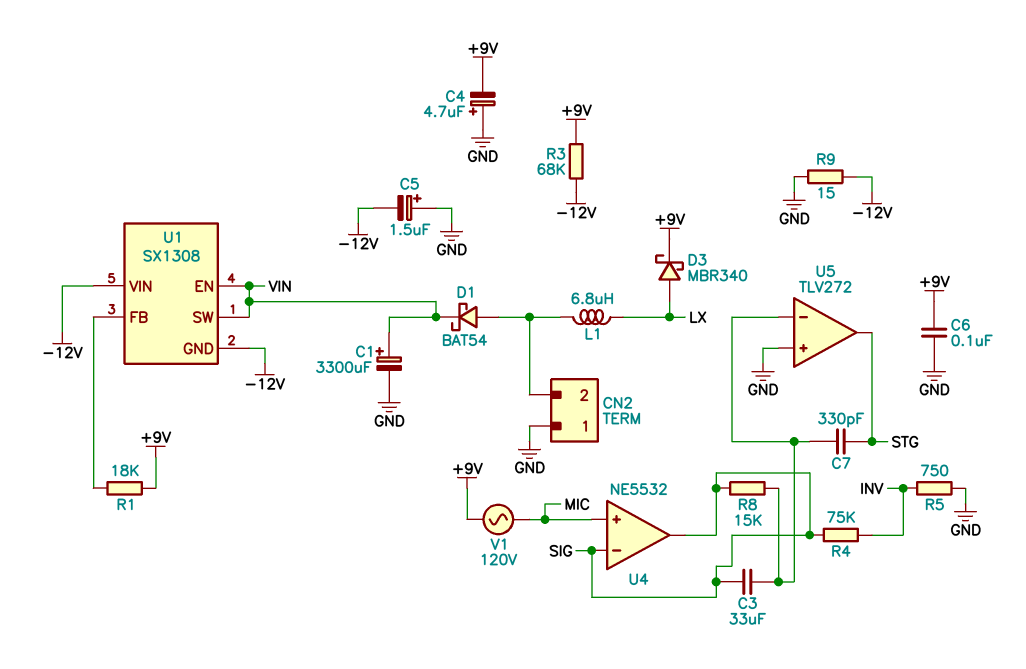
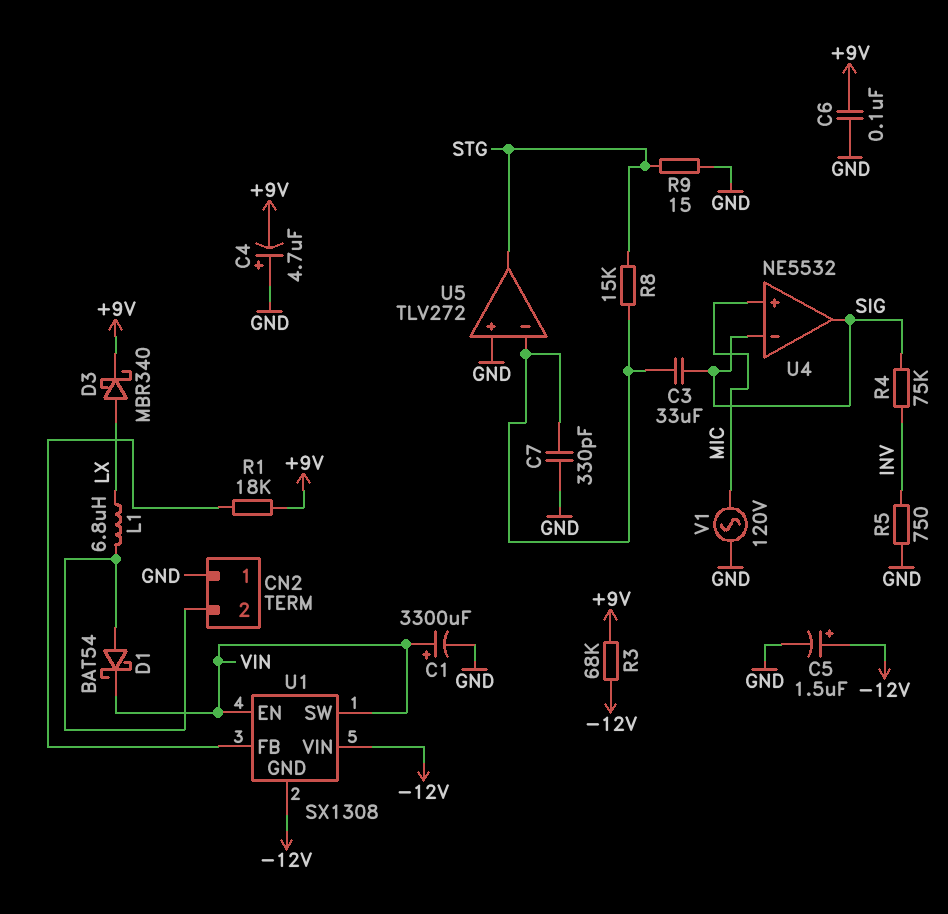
C5: 1.5uF (plus GND, minus -12V) -> 1.5uF (plus -12V, minus GND)
C7: 330pF (STG, U5/in-) -> 330pF (GND, U5/in-)
R8: 15k (SIG, U5/in-) -> 15k (STG, U5/in-)
R9: 15 (-12V, GND) -> 15 (GND, STG)
V1: AC 120V (+9V, MIC) -> AC 120V (GND, MIC)

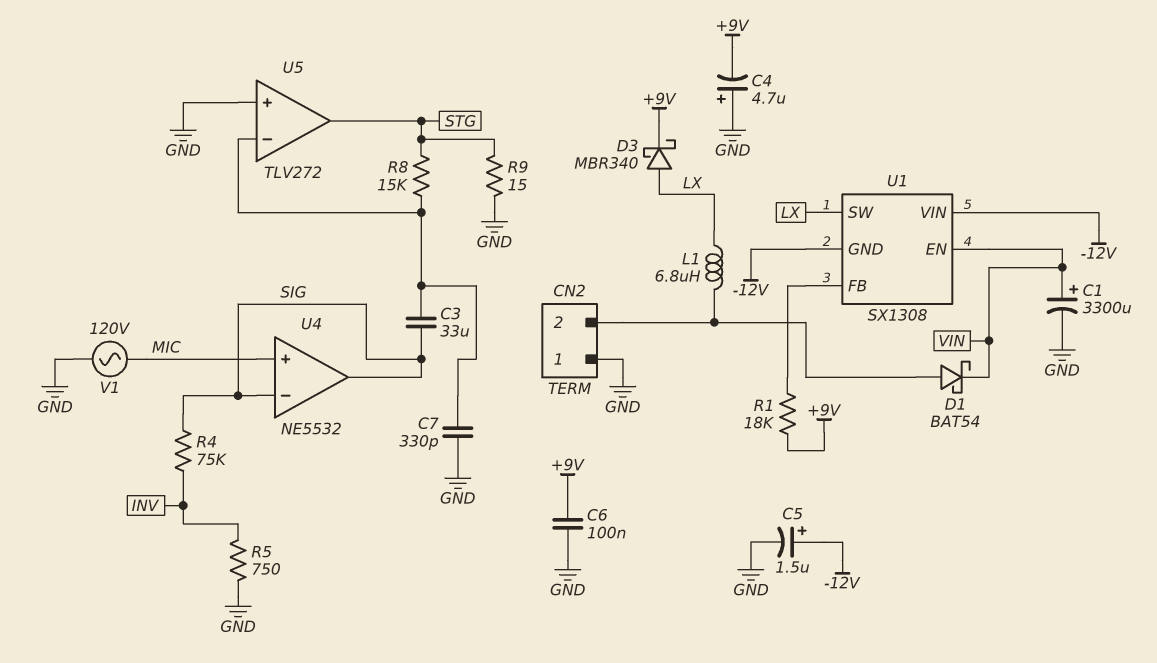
R3: 68k (+9V, -12V) -> none
U1 pin SW: VIN -> LX

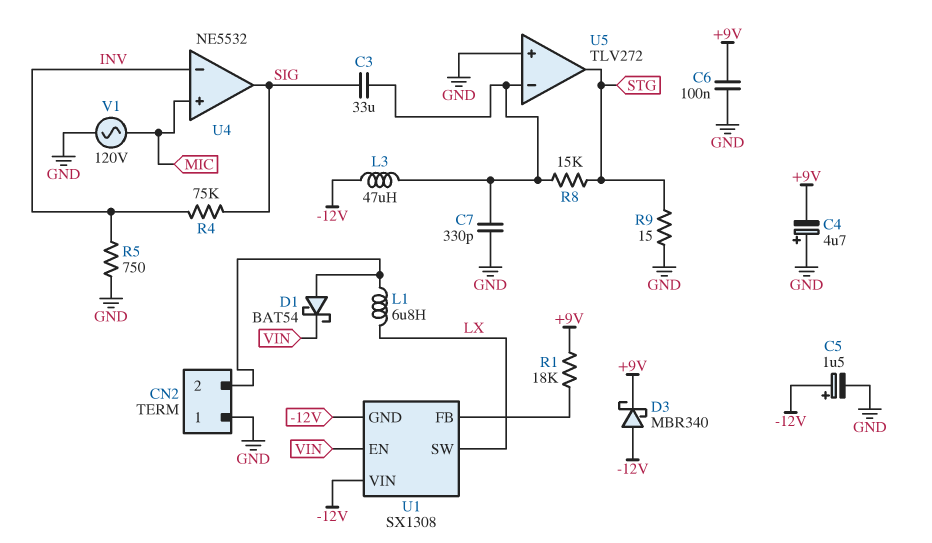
C1: 3300uF (plus VIN, minus GND) -> none
D3: schottky MBR340 (A LX, K +9V) -> schottky MBR340 (A -12V, K +9V)
L3: none -> 47uH (-12V, U5/in-)
U4 pin in-: SIG -> INV

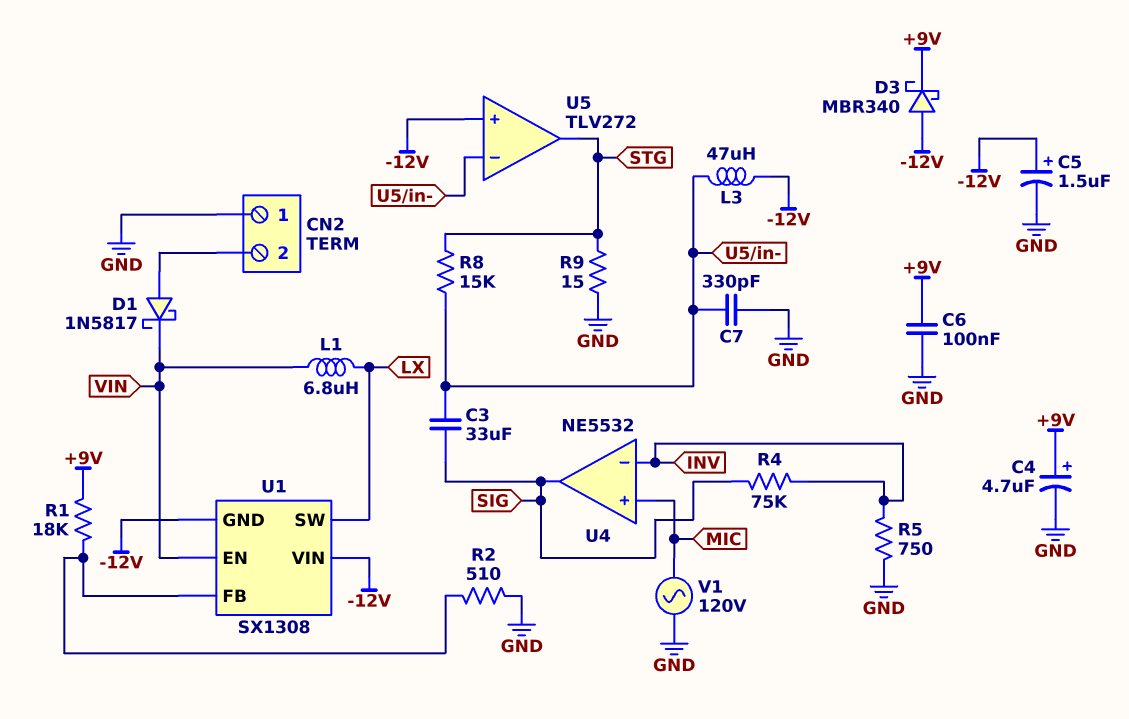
C4: 4.7uF (plus GND, minus +9V) -> 4.7uF (plus +9V, minus GND)
D1: schottky BAT54 (A CN2/2, K VIN) -> schottky 1N5817 (A CN2/2, K VIN)
L1: 6.8uH (CN2/2, LX) -> 6.8uH (LX, VIN)
R2: none -> 510 (GND, U1/FB)
U5 pin in+: GND -> -12V

